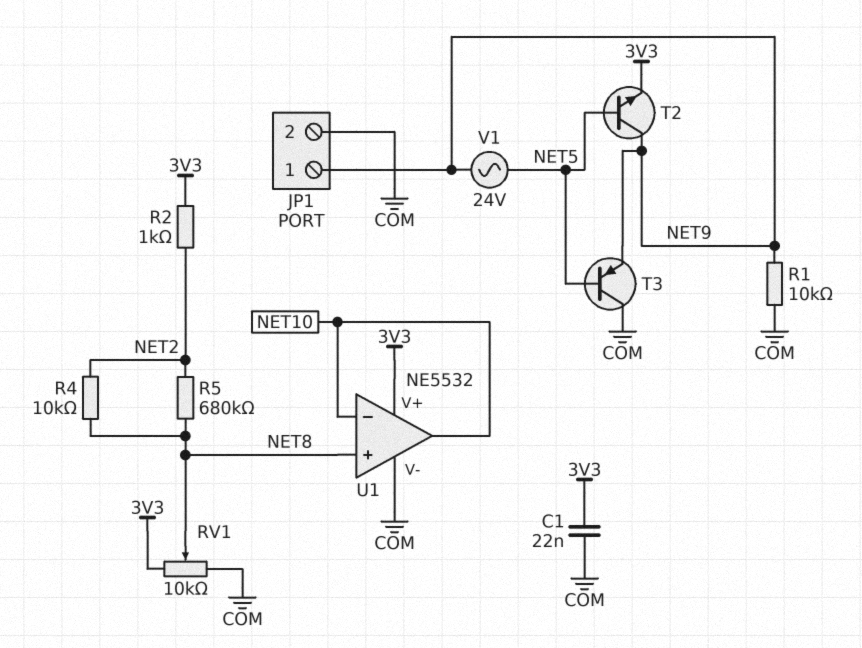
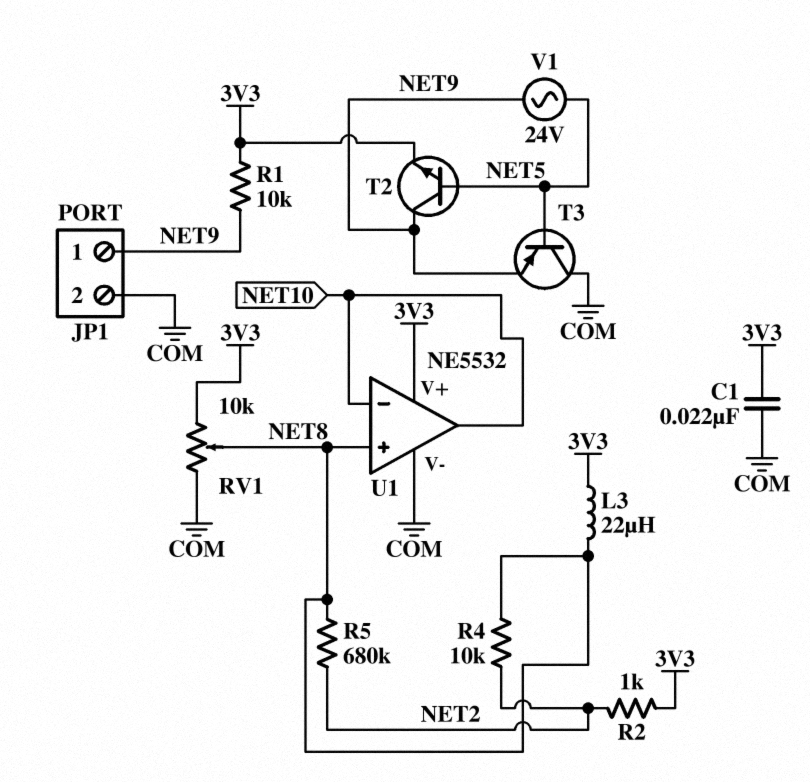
L3: none -> 22uH (3V3, NET8)
R1: 10k (COM, NET9) -> 10k (3V3, NET9)

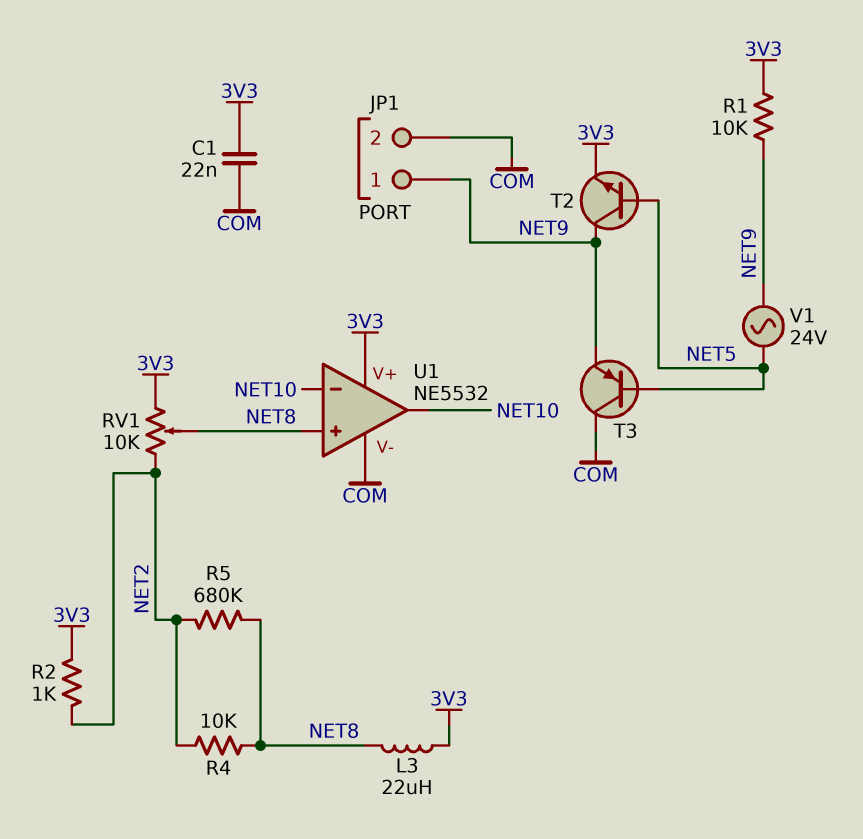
RV1: 10k (3V3, COM, wiper NET8) -> 10k (3V3, NET2, wiper NET8)

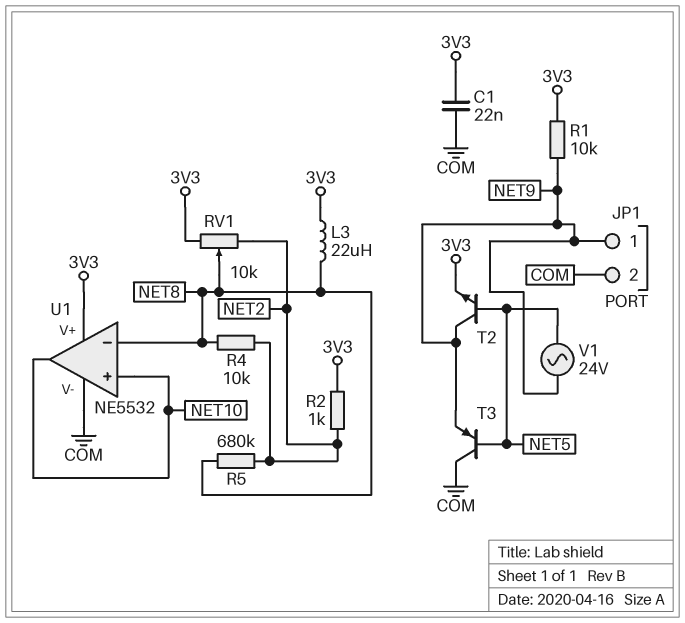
U1 pin in+: NET8 -> NET10
U1 pin in-: NET10 -> NET8

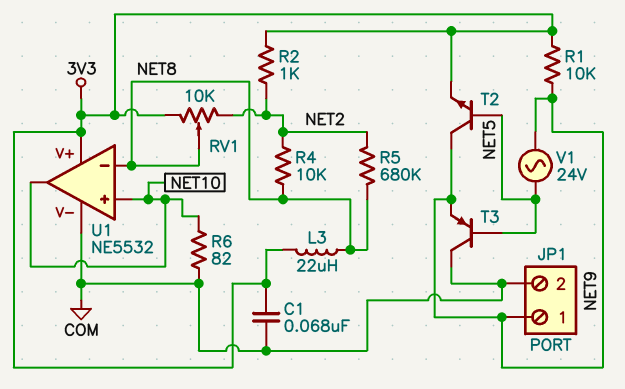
C1: 22nF (3V3, COM) -> 68nF (3V3, COM)
R6: none -> 82 (COM, NET10)

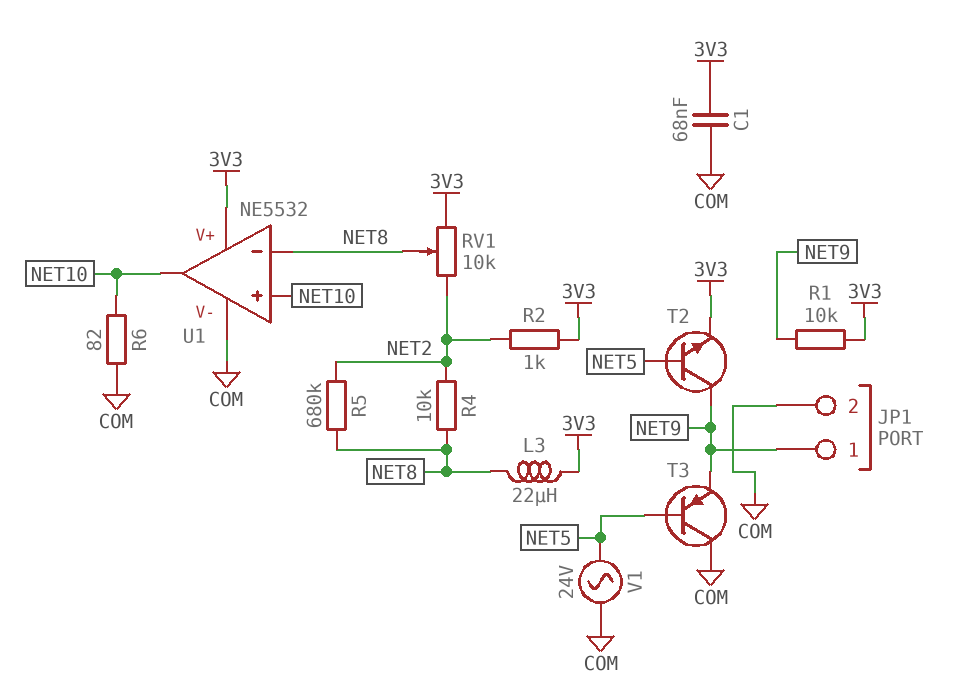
V1: AC 24V (NET5, NET9) -> AC 24V (COM, NET5)

